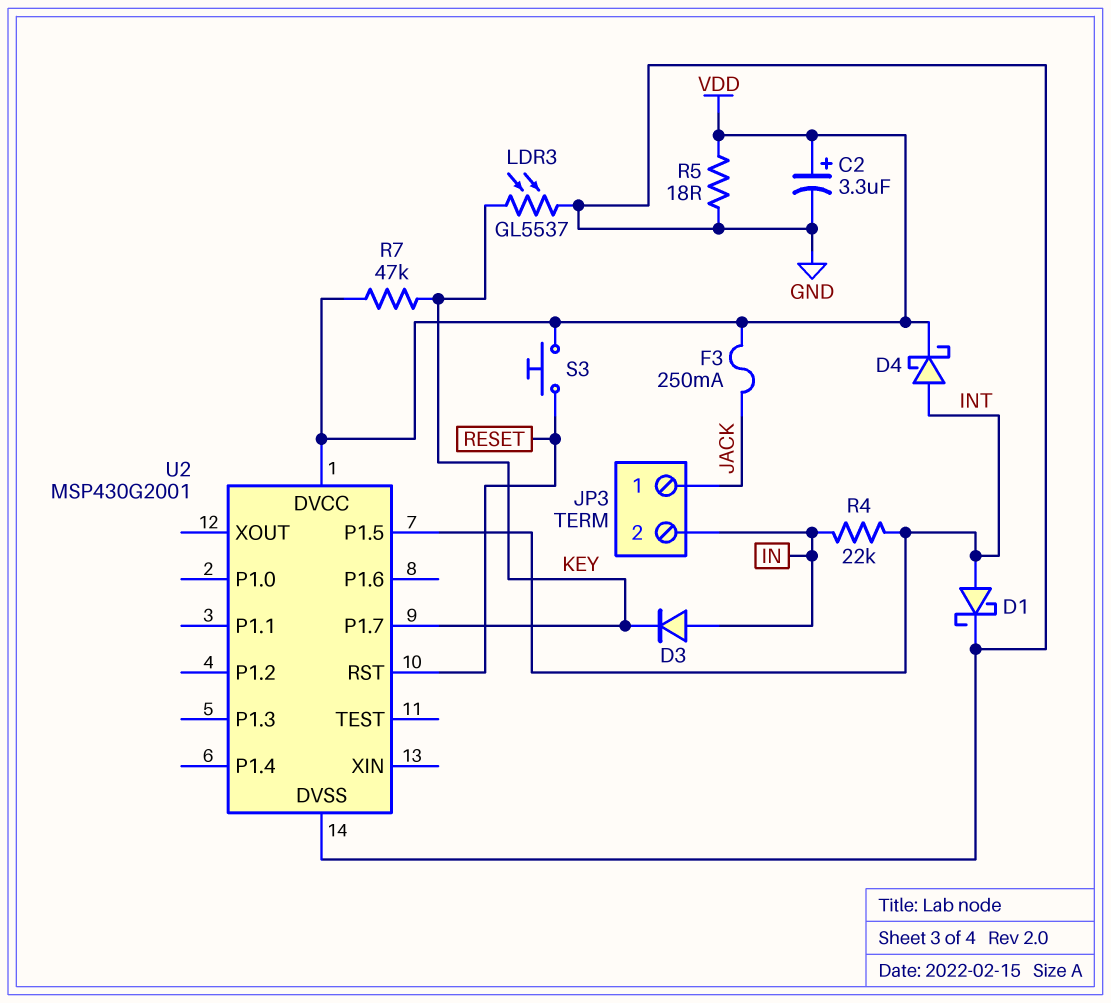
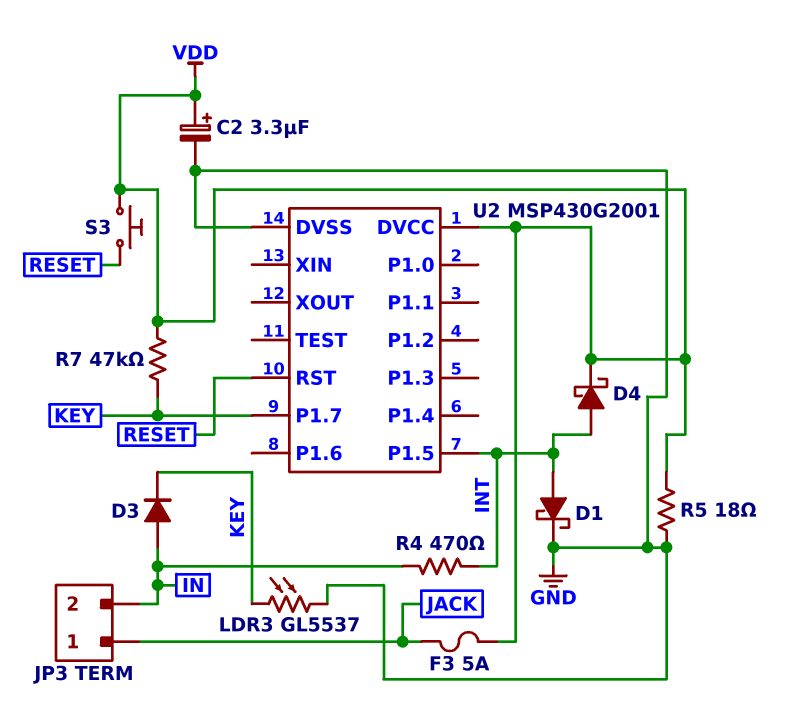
F3: 250mA (JACK, VDD) -> 5A (JACK, VDD)
R4: 22k (IN, INT) -> 470 (IN, INT)

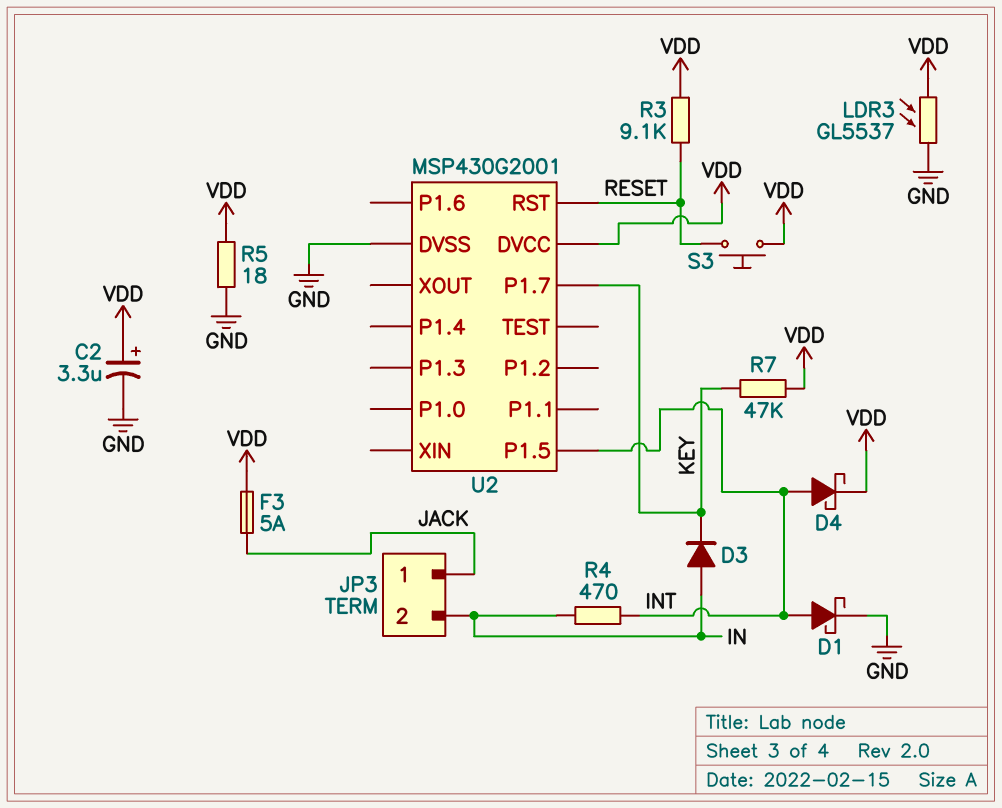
LDR3: GL5537 (GND, KEY) -> GL5537 (GND, VDD)
R3: none -> 9.1k (RESET, VDD)

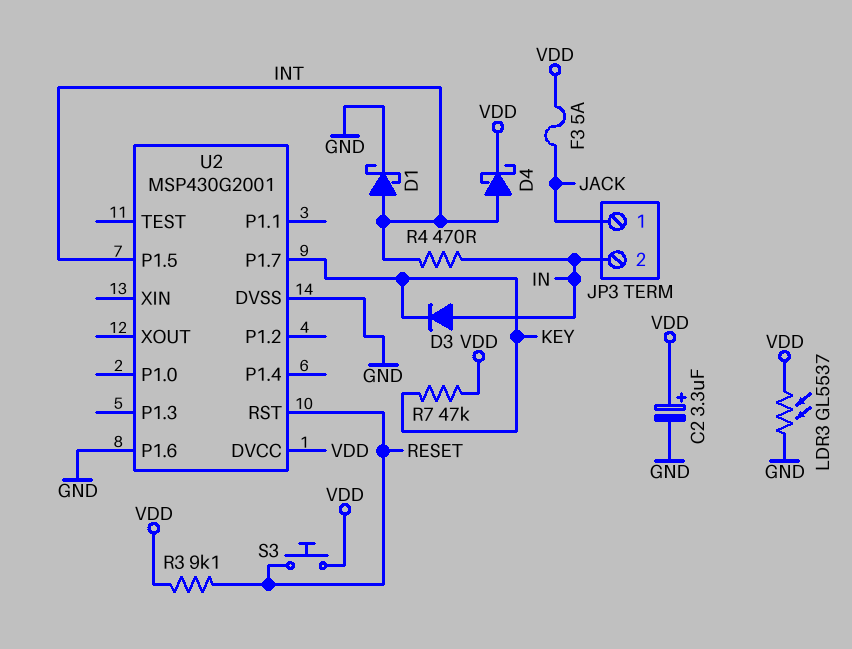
R5: 18 (GND, VDD) -> none
U2 pin P1.6: none -> GND

